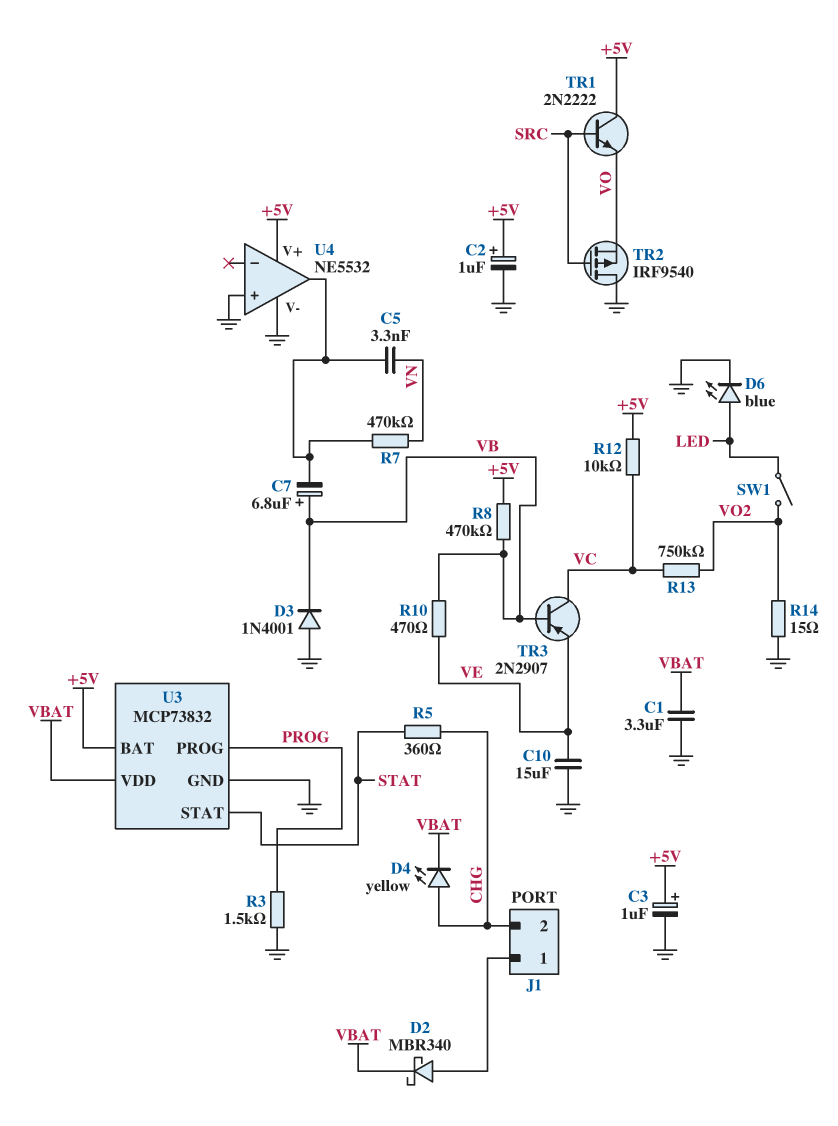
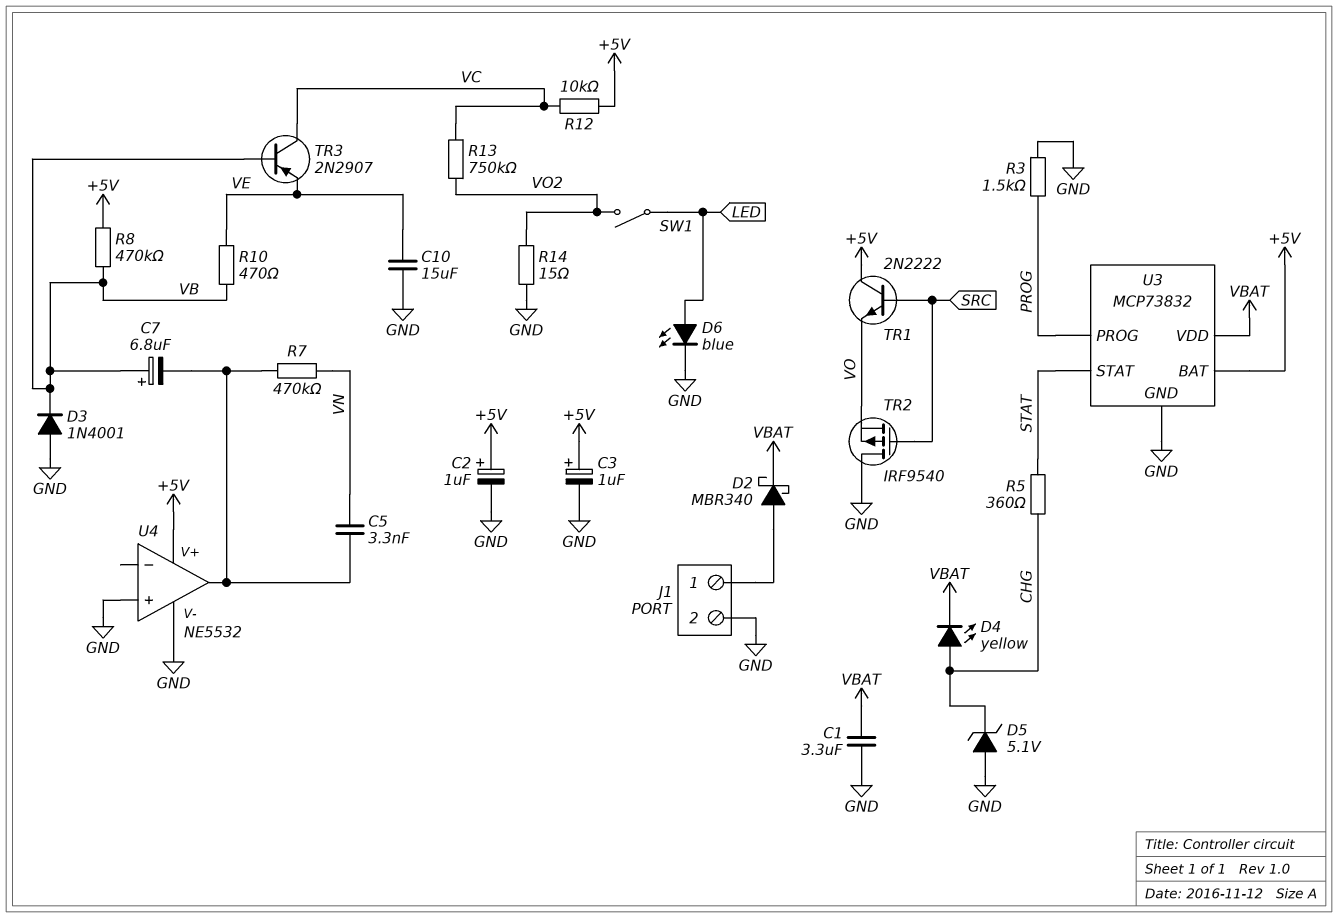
D5: none -> zener 5.1V (A GND, K CHG)
J1 pin 2: CHG -> GND

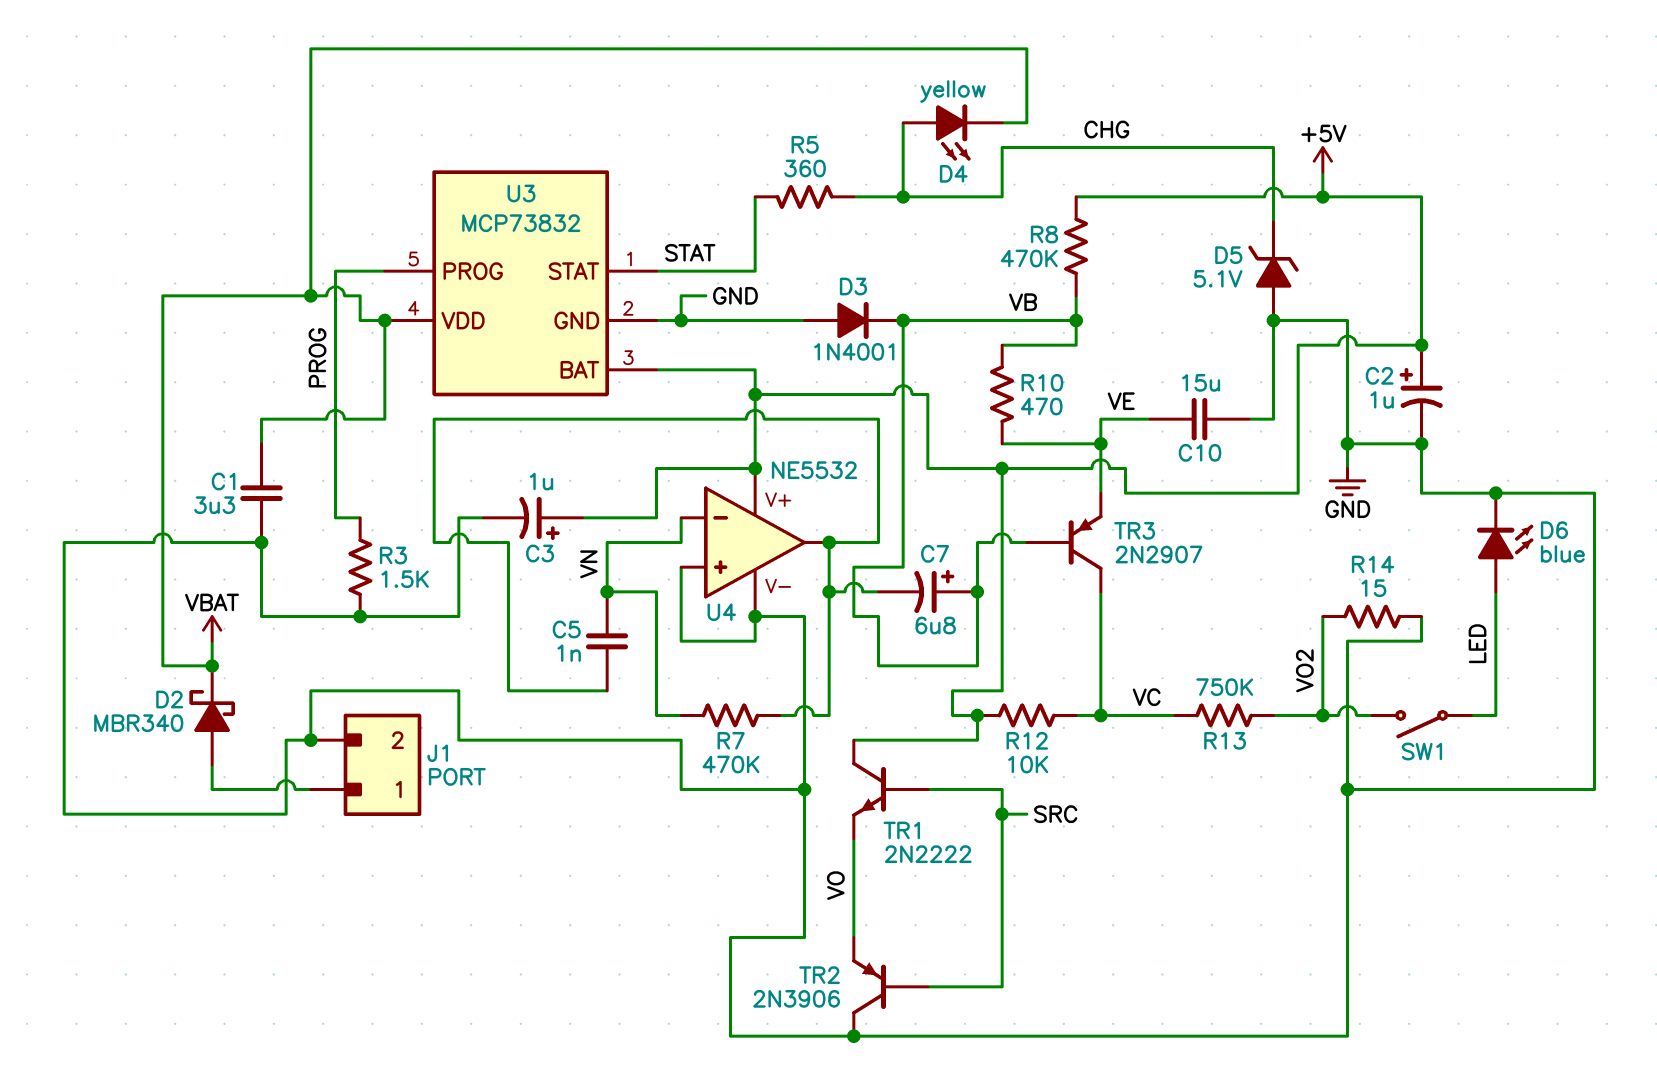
C5: 3.3nF (U4/out, VN) -> 1nF (U4/out, VN)
TR2: PMOS IRF9540 (G SRC, D GND, S VO) -> PNP 2N3906 (B SRC, C GND, E VO)
U4 pin in-: none -> VN

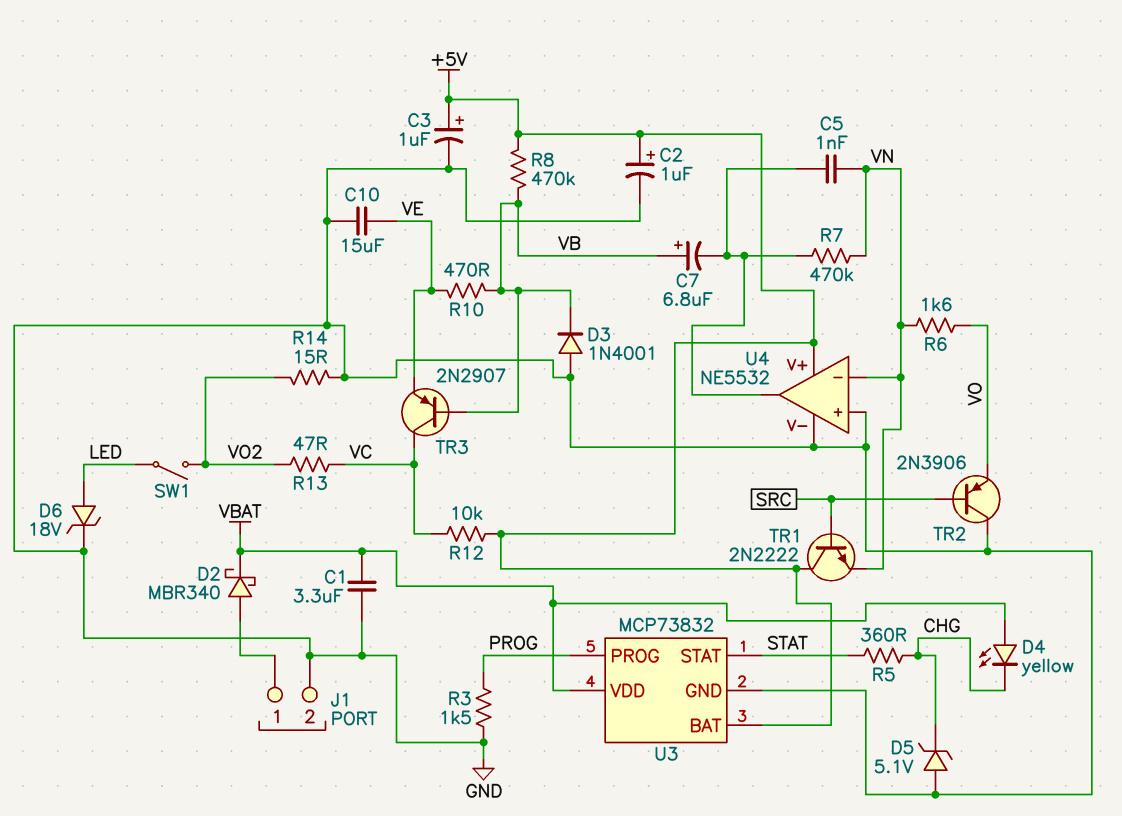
D4: LED yellow (A CHG, K VBAT) -> LED yellow (A VBAT, K CHG)
D6: LED blue (A LED, K GND) -> zener 18V (A LED, K GND)
R6: none -> 1.6k (VN, VO)
R13: 750k (VC, VO2) -> 47 (VC, VO2)
TR1: NPN 2N2222 (B SRC, C +5V, E VO) -> NPN 2N2222 (B SRC, C +5V, E VN)

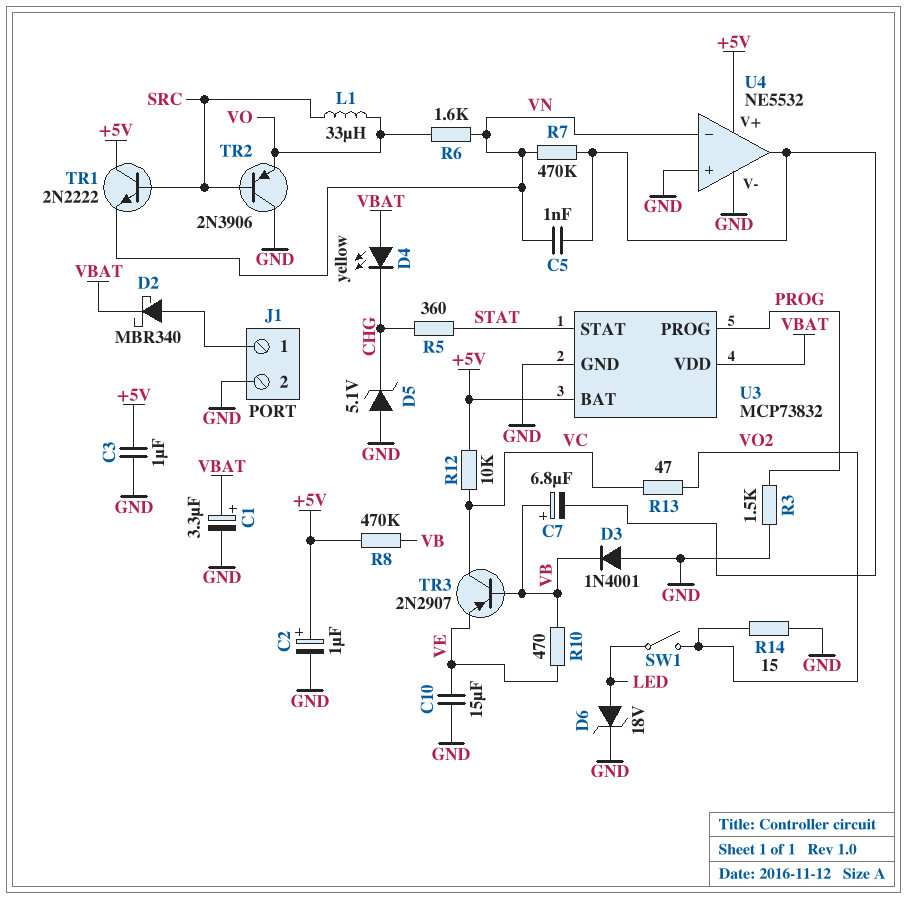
C1: 3.3uF (GND, VBAT) -> 3.3uF (plus VBAT, minus GND)
C3: 1uF (plus +5V, minus GND) -> 1uF (+5V, GND)
L1: none -> 33uH (SRC, VO)

